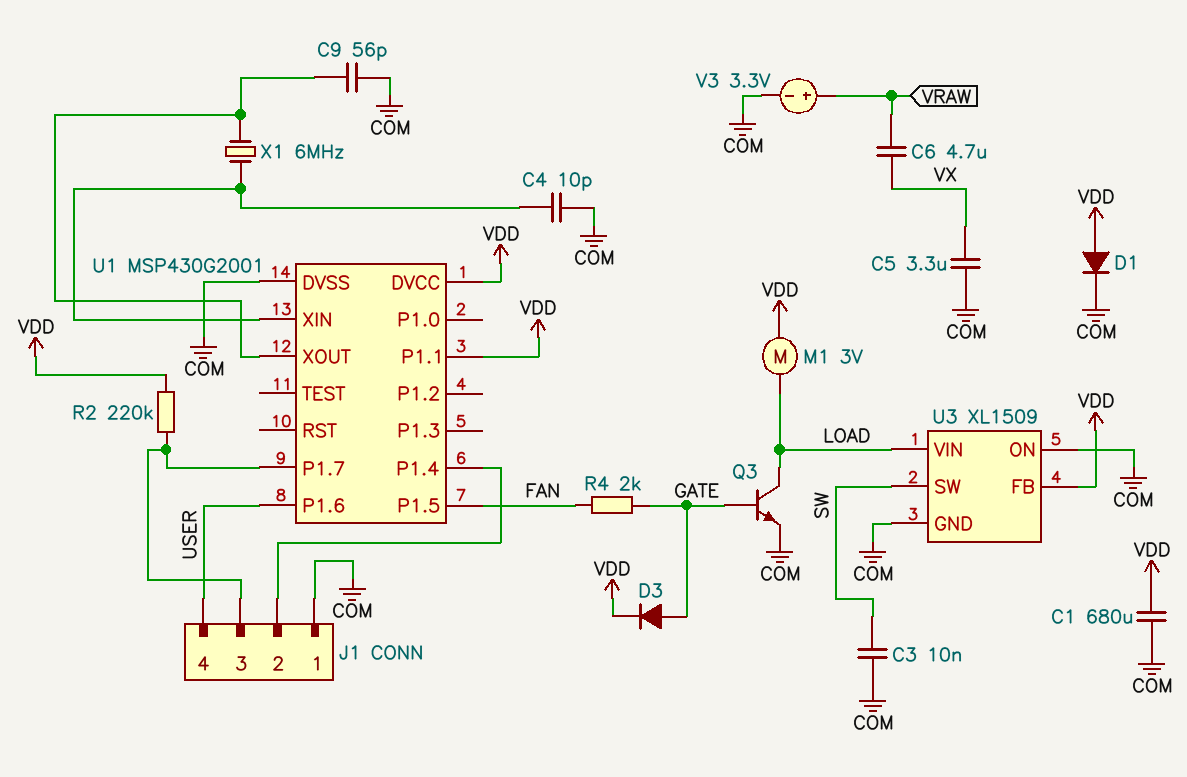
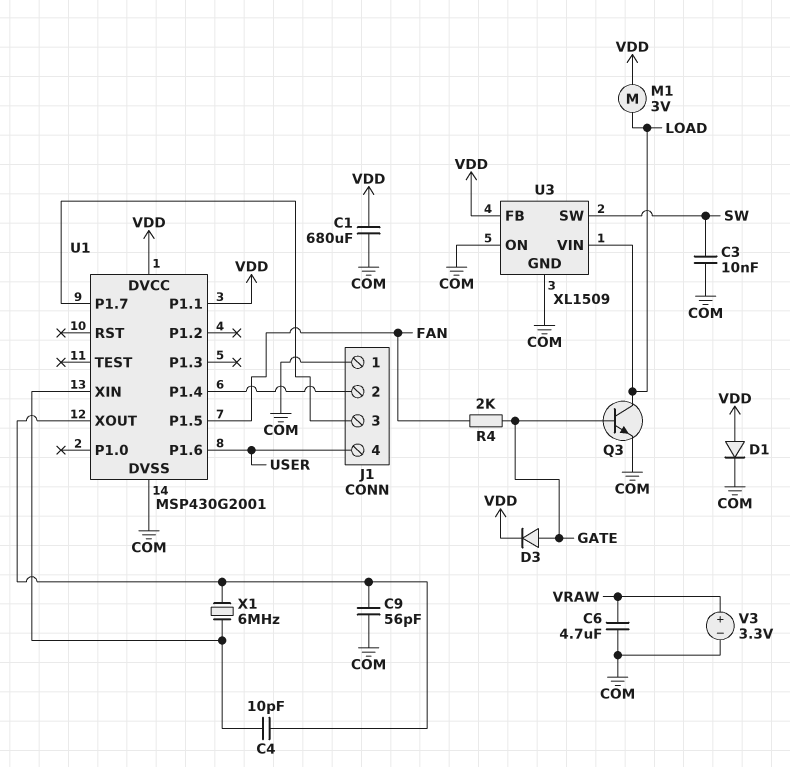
C4: 10pF (COM, U1/XIN) -> 10pF (U1/XIN, U1/XOUT)
C5: 3.3uF (COM, VX) -> none
C6: 4.7uF (VRAW, VX) -> 4.7uF (COM, VRAW)
R2: 220k (J1/3, VDD) -> none

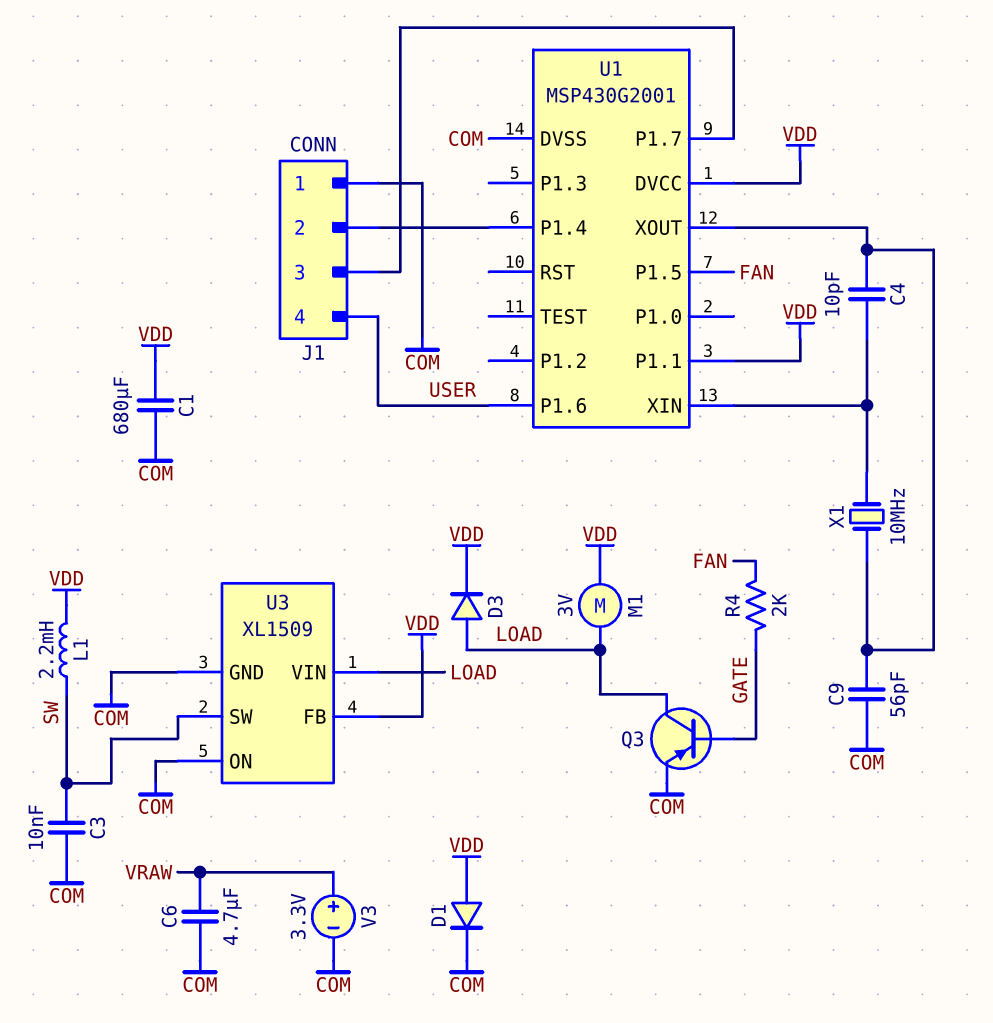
D3: diode (A GATE, K VDD) -> diode (A LOAD, K VDD)
L1: none -> 2.2mH (SW, VDD)
Q3: NPN (B GATE, C LOAD, E COM) -> PNP (B GATE, C LOAD, E COM)
X1: 6MHz (U1/XIN, U1/XOUT) -> 10MHz (U1/XIN, U1/XOUT)

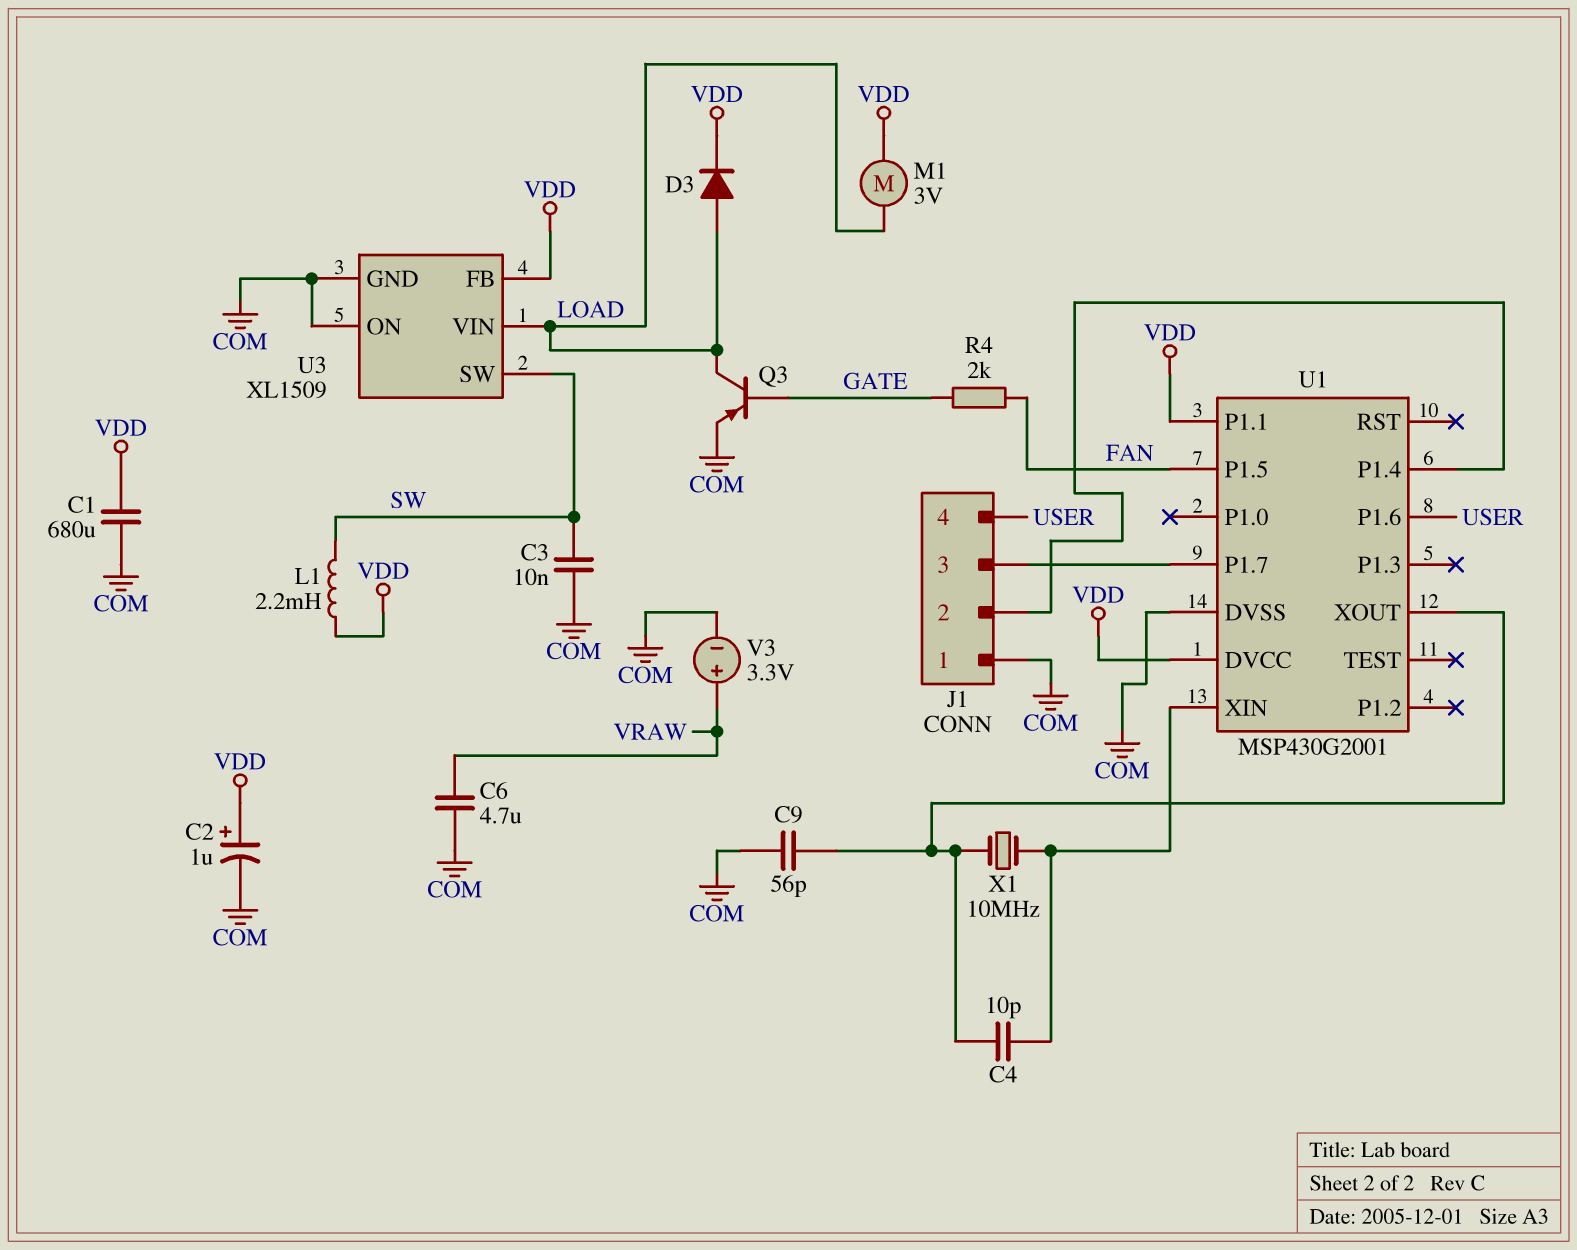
C2: none -> 1uF (plus VDD, minus COM)
D1: diode (A VDD, K COM) -> none

